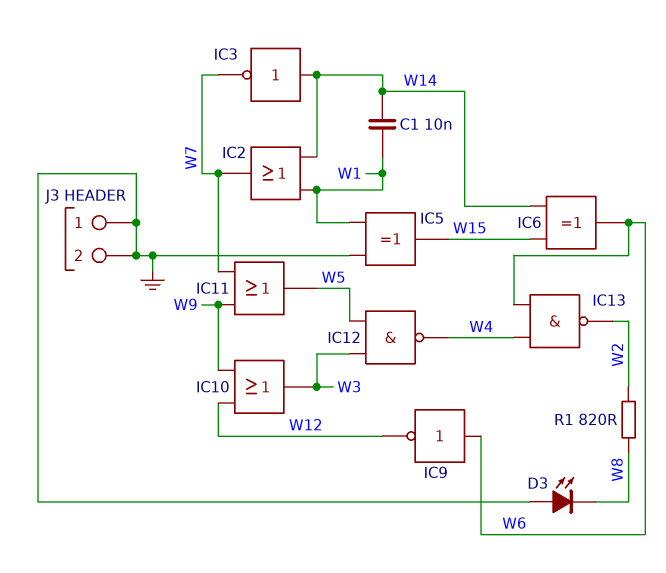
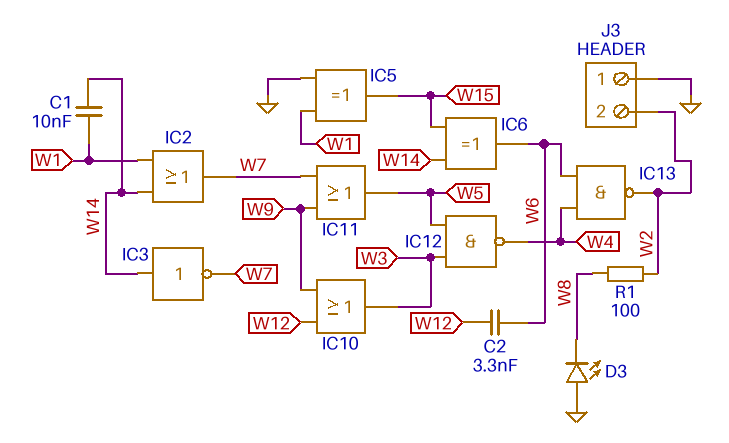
C2: none -> 3.3nF (W6, W12)
IC9: NOT (in W6, out W12) -> none
J3 pin 2: GND -> W2
R1: 820 (W2, W8) -> 100 (W2, W8)

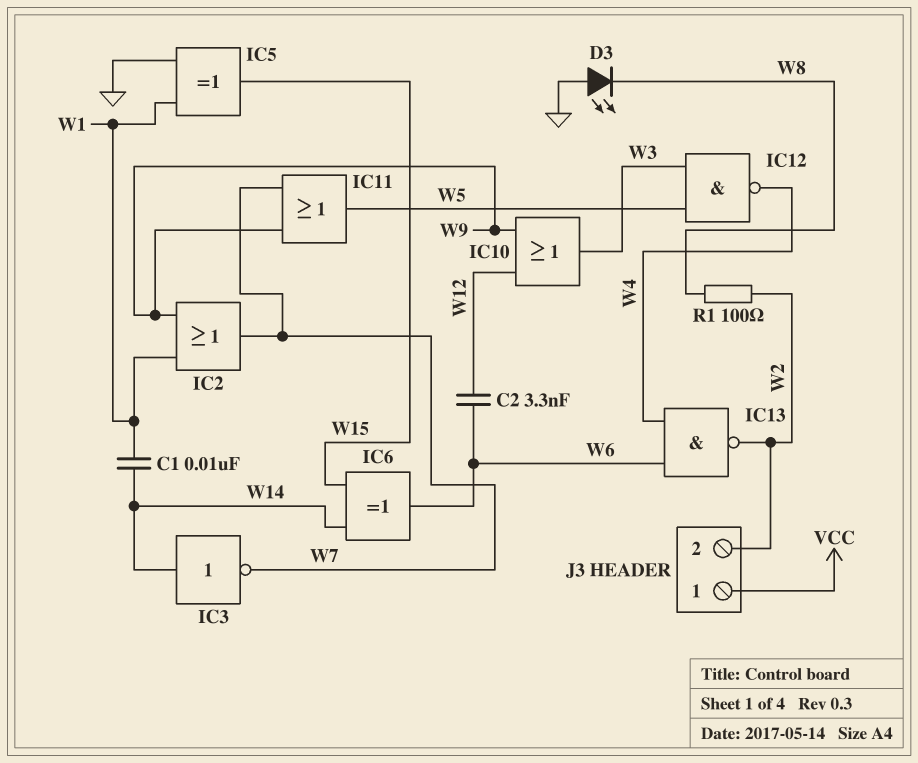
IC2: OR (in W1, in W14, out W7) -> OR (in W1, in W9, out W7)
J3 pin 1: GND -> VCC

